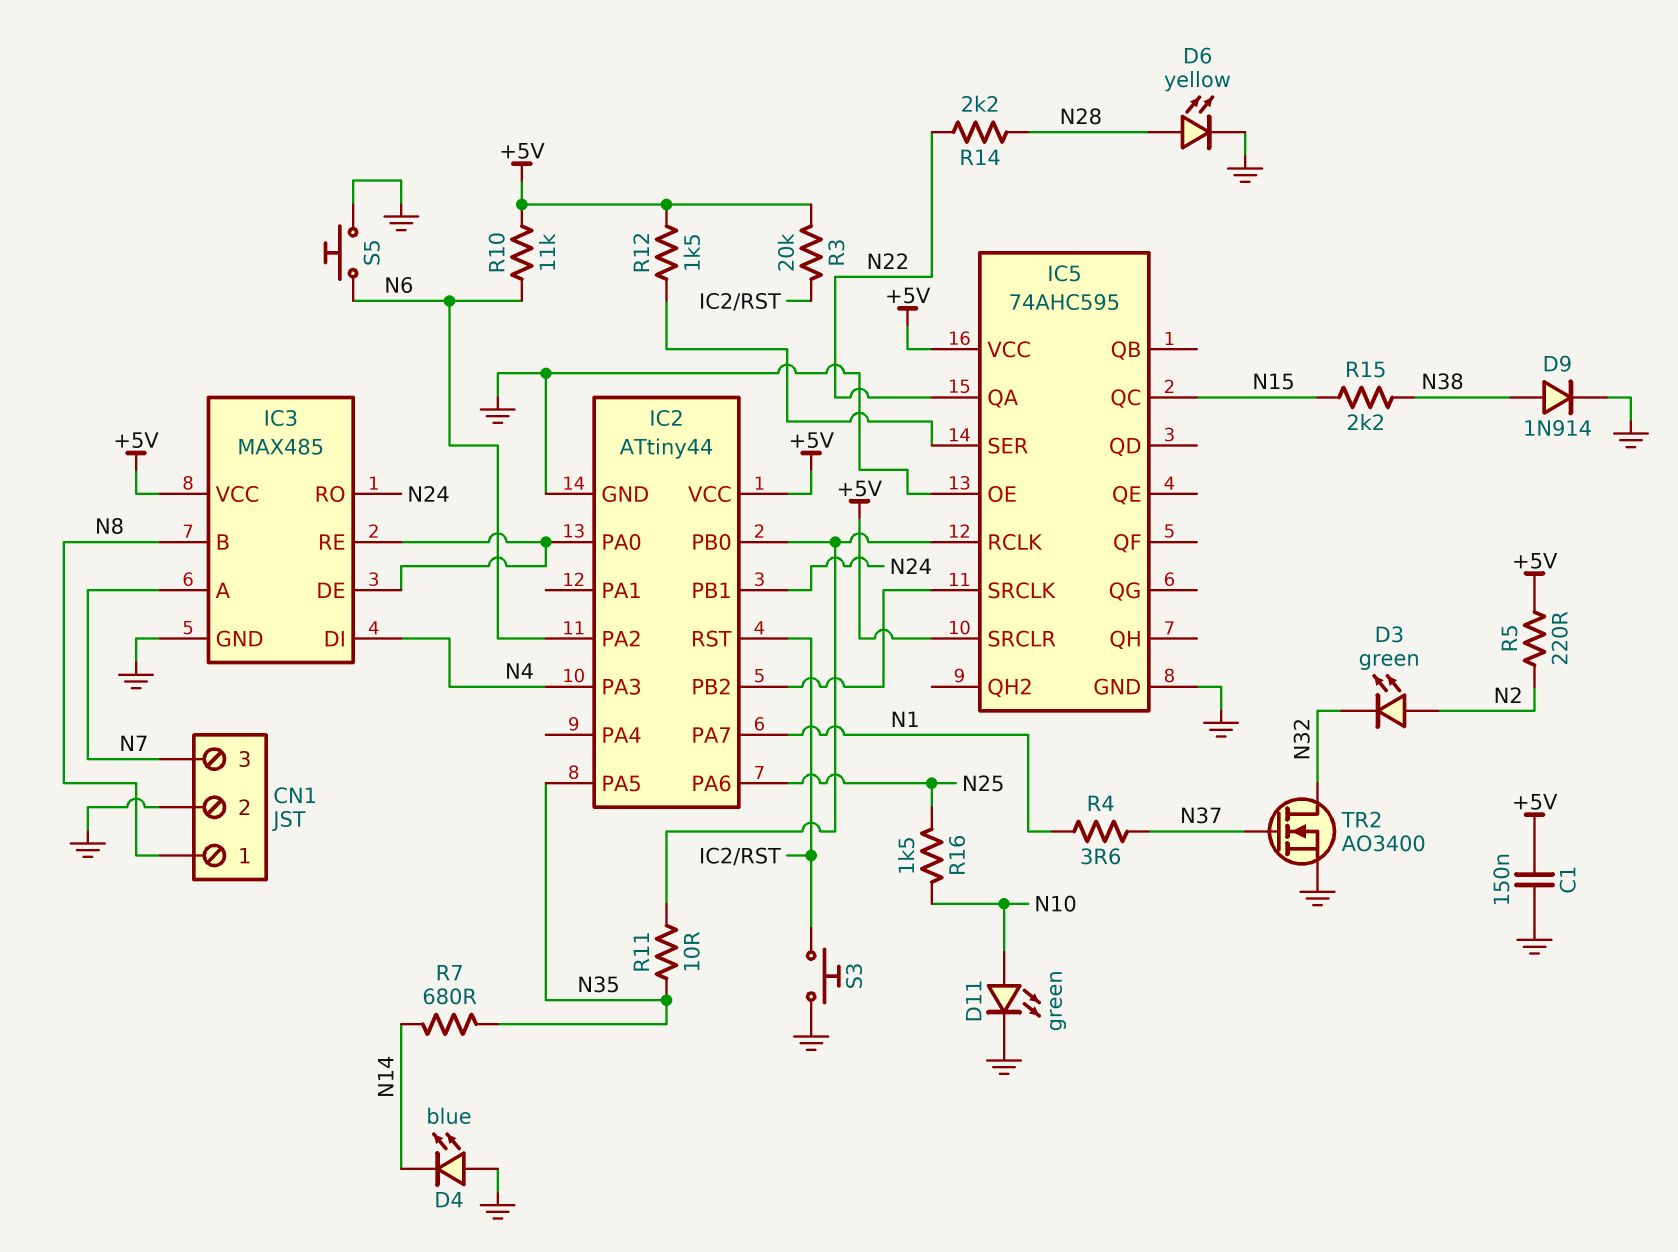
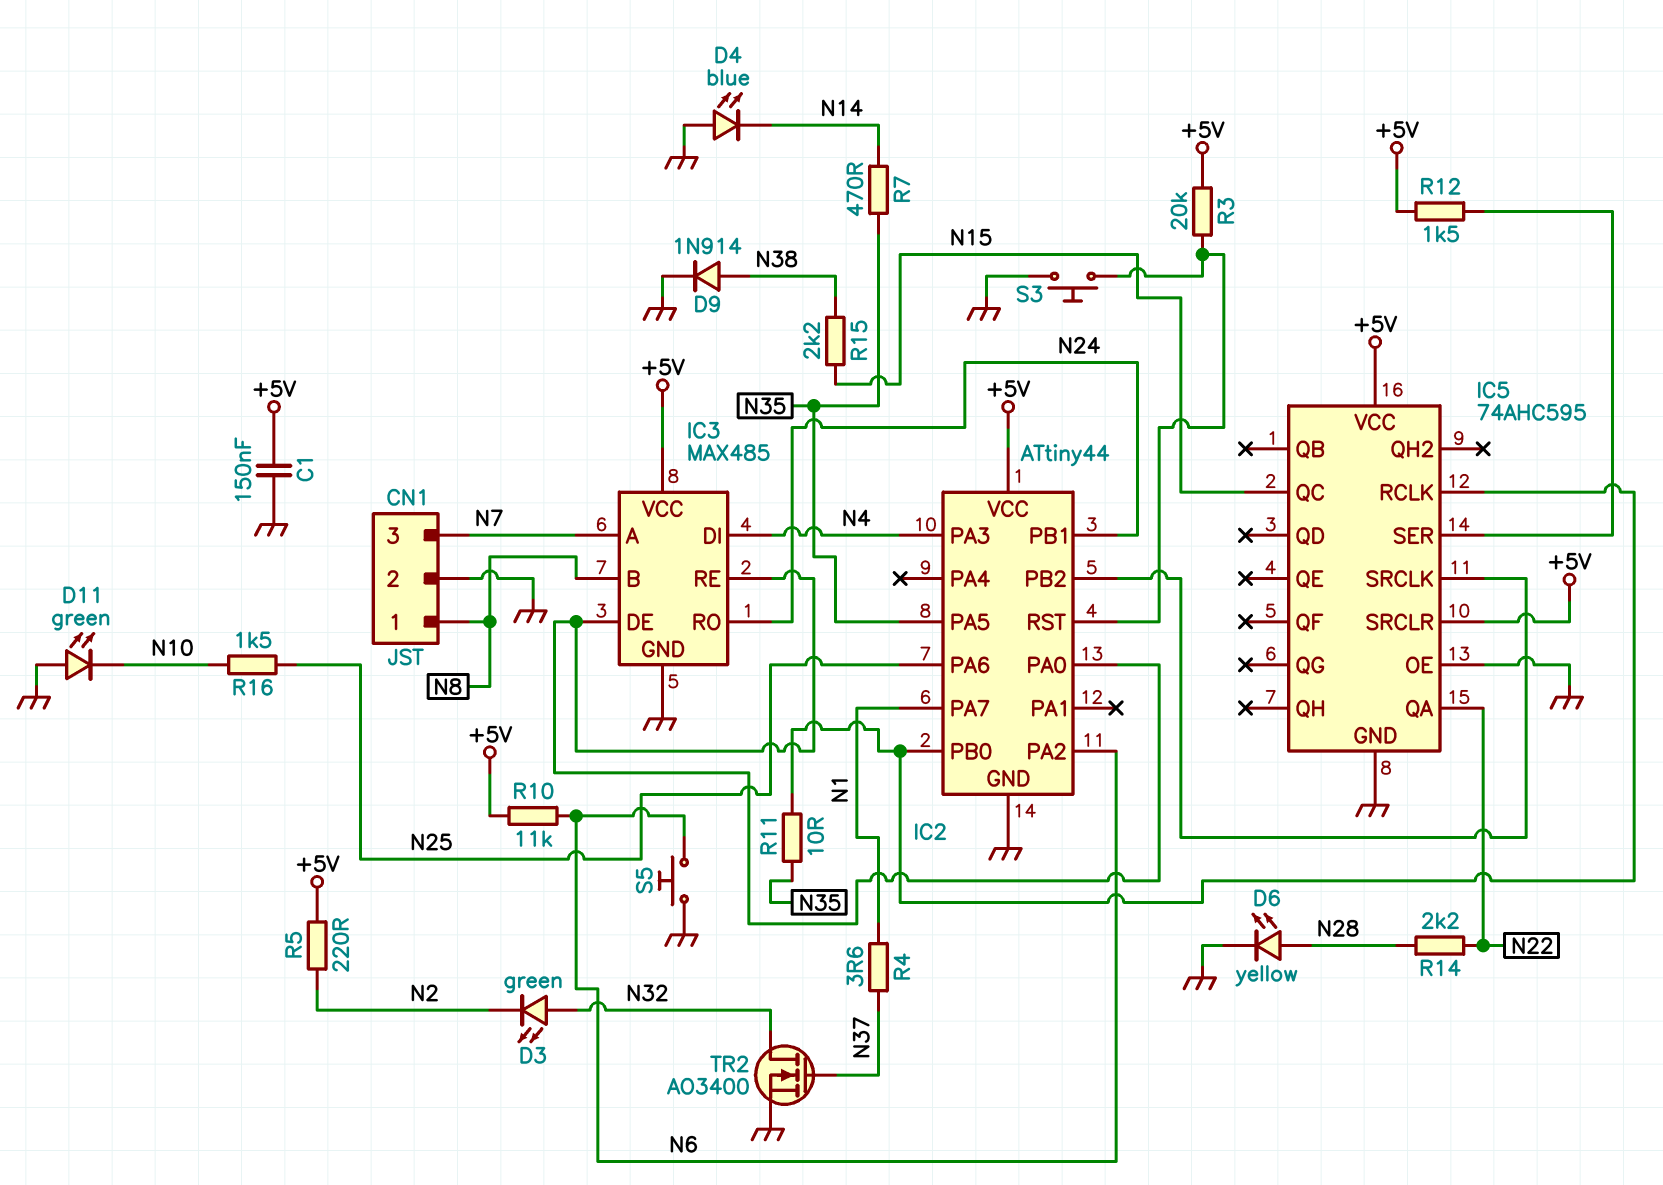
D3: LED green (A N2, K N32) -> LED green (A N32, K N2)
D11: LED green (A N10, K GND) -> LED green (A GND, K N10)
R7: 680 (N14, N35) -> 470 (N14, N35)

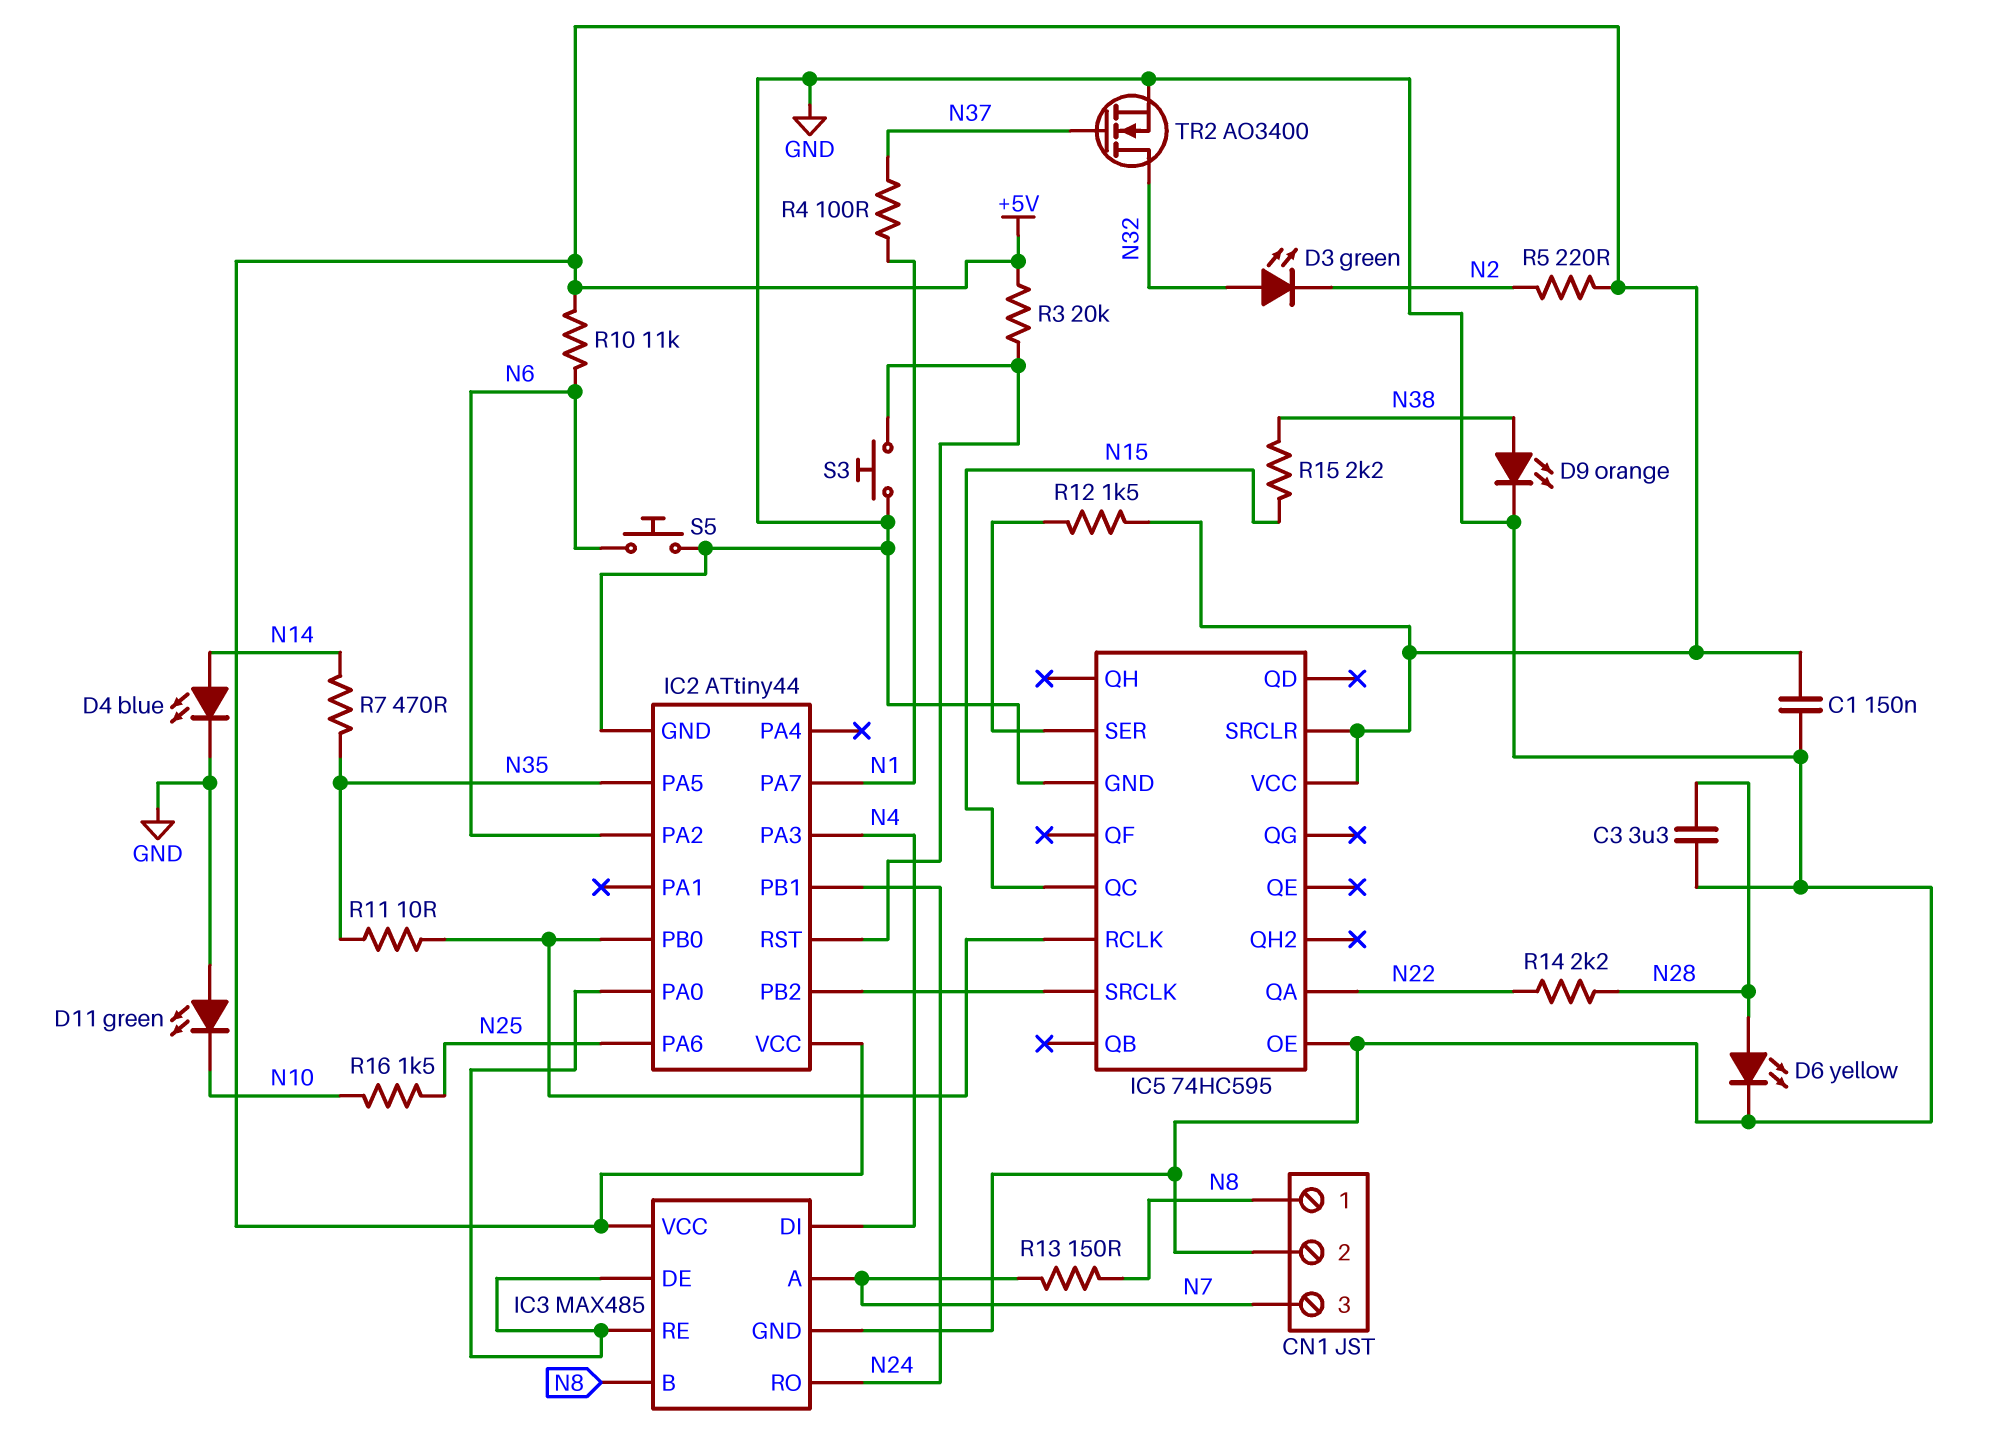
C3: none -> 3.3uF (GND, N28)
D4: LED blue (A GND, K N14) -> LED blue (A N14, K GND)
D9: diode 1N914 (A N38, K GND) -> LED orange (A N38, K GND)
IC5: 74AHC595 -> 74HC595
R4: 3.6 (N1, N37) -> 100 (N1, N37)
R13: none -> 150 (N7, N8)

